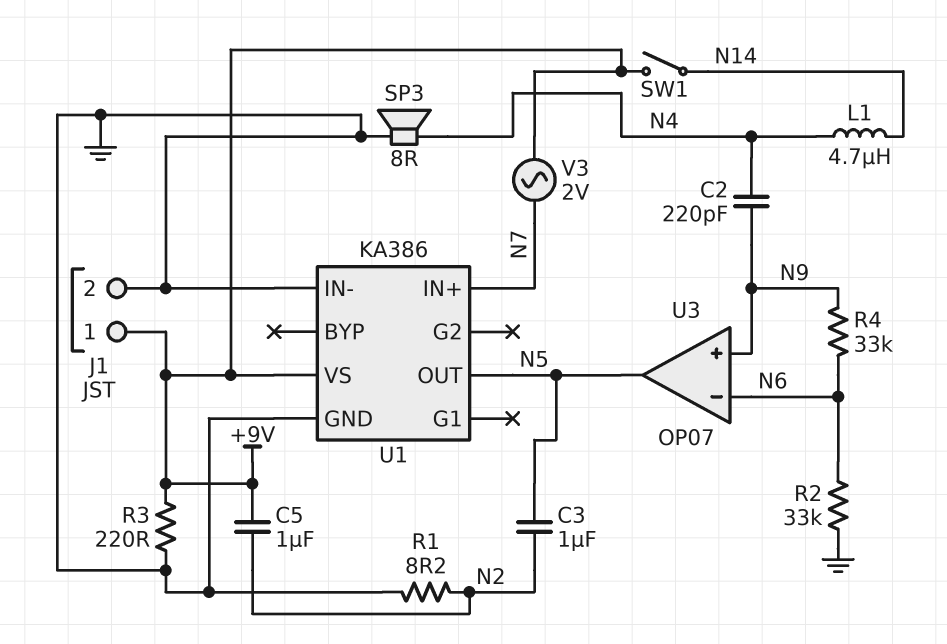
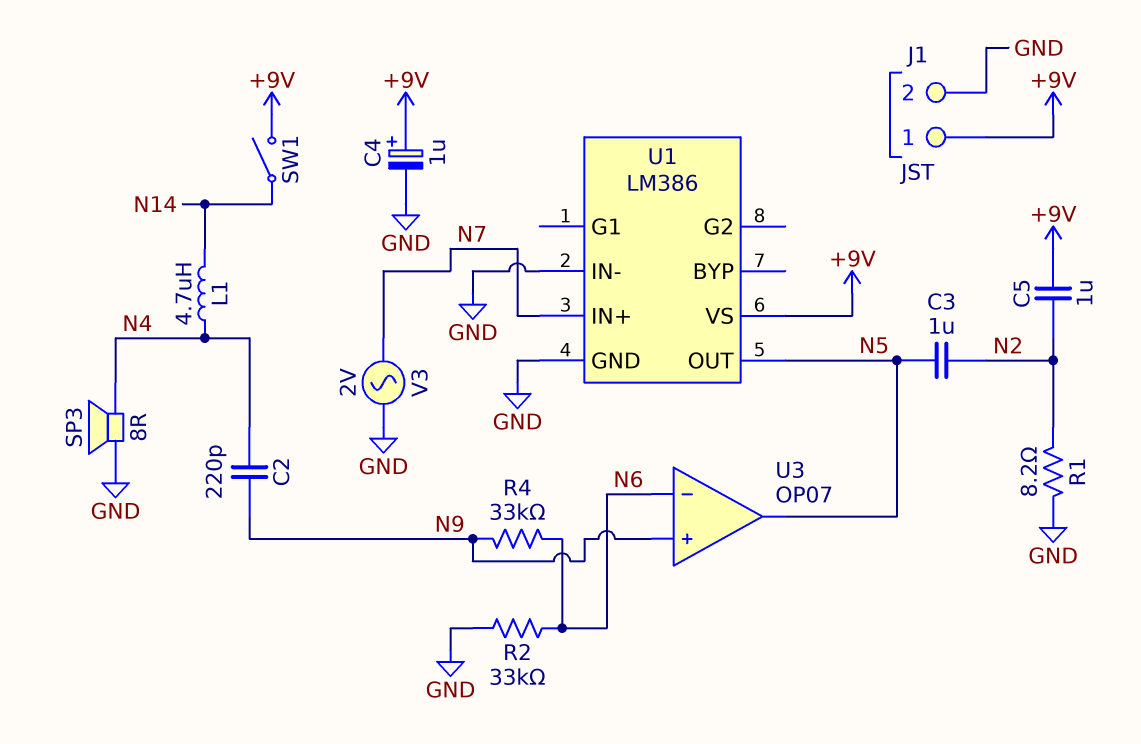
C4: none -> 1uF (plus +9V, minus GND)
R3: 220 (+9V, GND) -> none
U1: KA386 -> LM386
V3: AC 2V (+9V, N7) -> AC 2V (GND, N7)

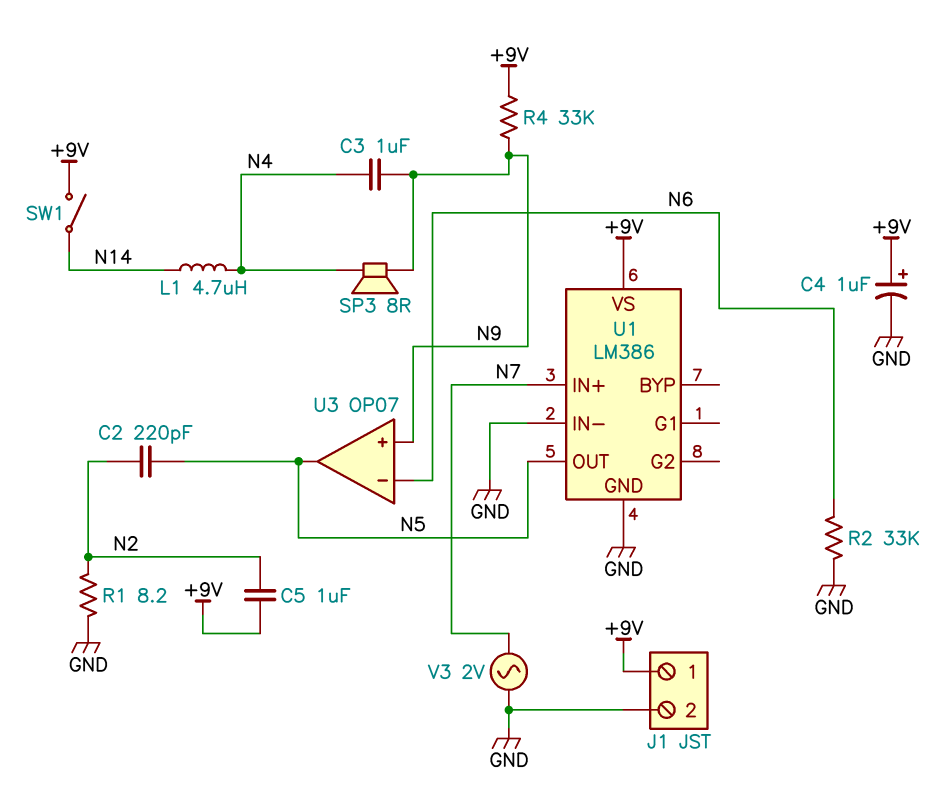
C2: 220pF (N4, N9) -> 220pF (N2, N5)
C3: 1uF (N2, N5) -> 1uF (N4, N9)
R4: 33k (N6, N9) -> 33k (+9V, N9)
SP3: speaker 8R (GND, N4) -> speaker 8R (N4, N9)

